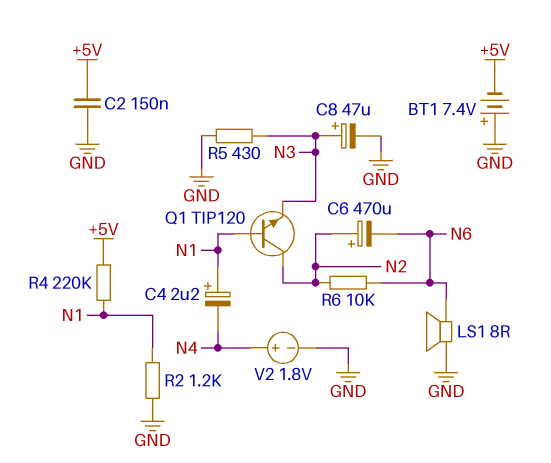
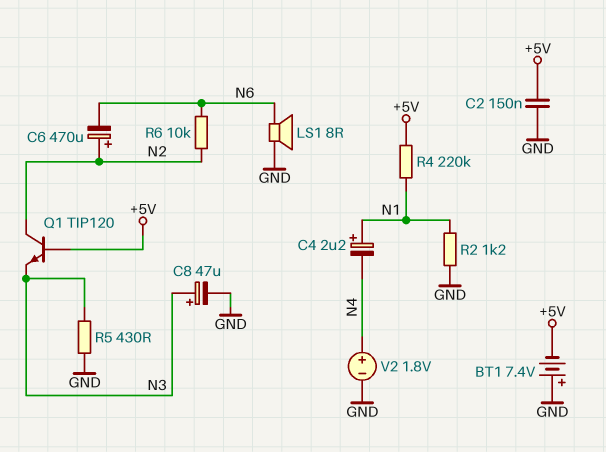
Q1: NPN TIP120 (B N1, C N2, E N3) -> NPN TIP120 (B +5V, C N2, E N3)

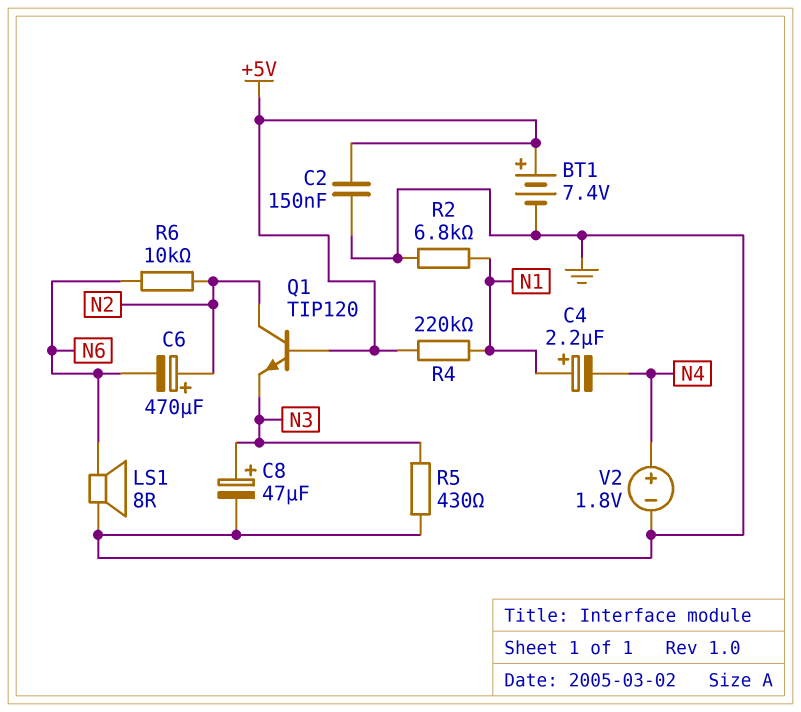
BT1: 7.4V (plus GND, minus +5V) -> 7.4V (plus +5V, minus GND)
R2: 1.2k (GND, N1) -> 6.8k (GND, N1)

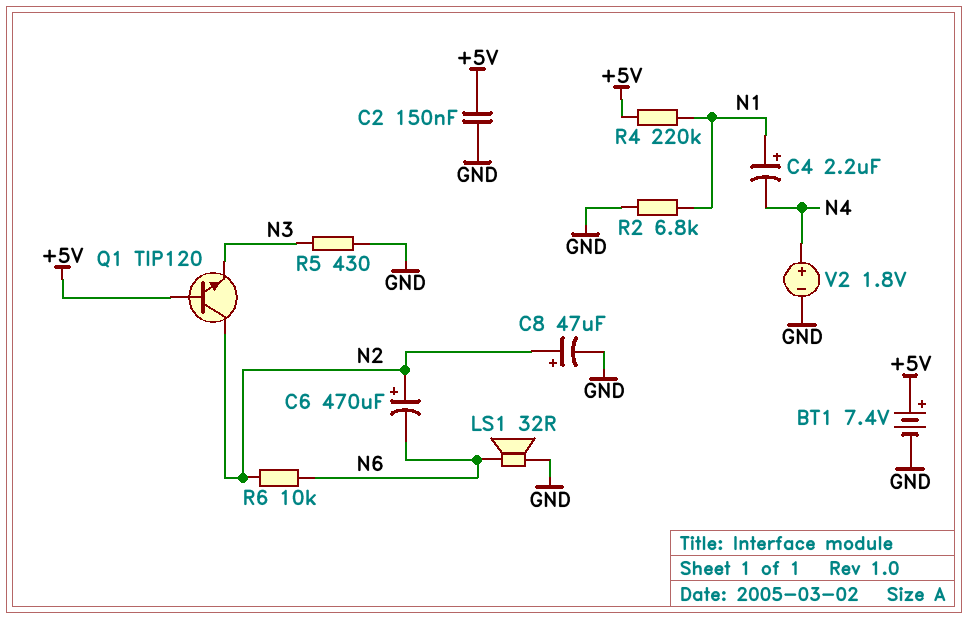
C8: 47uF (plus N3, minus GND) -> 47uF (plus N2, minus GND)
LS1: speaker 8R (GND, N6) -> speaker 32R (GND, N6)

